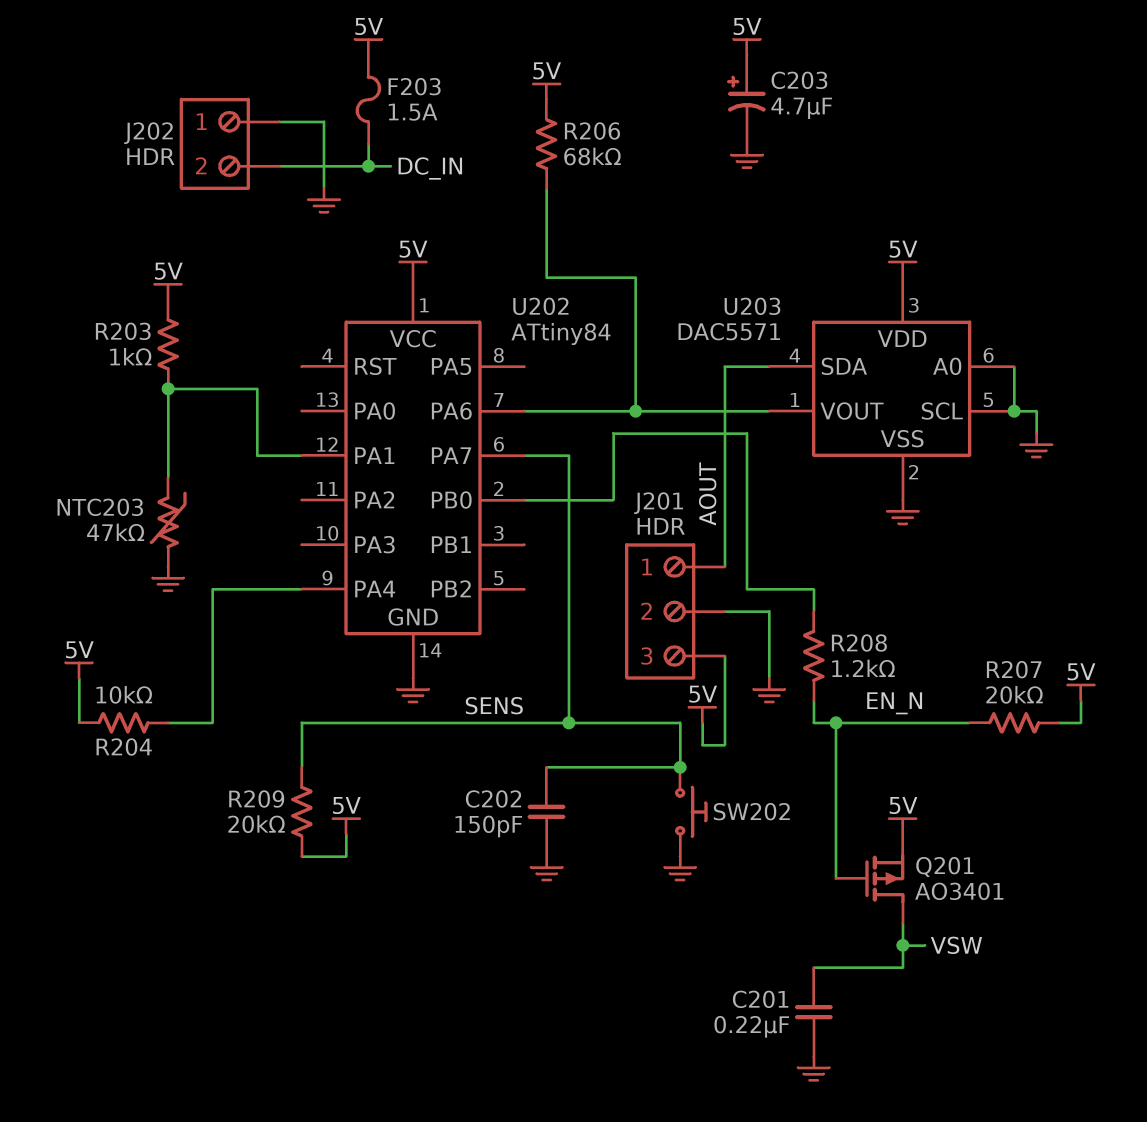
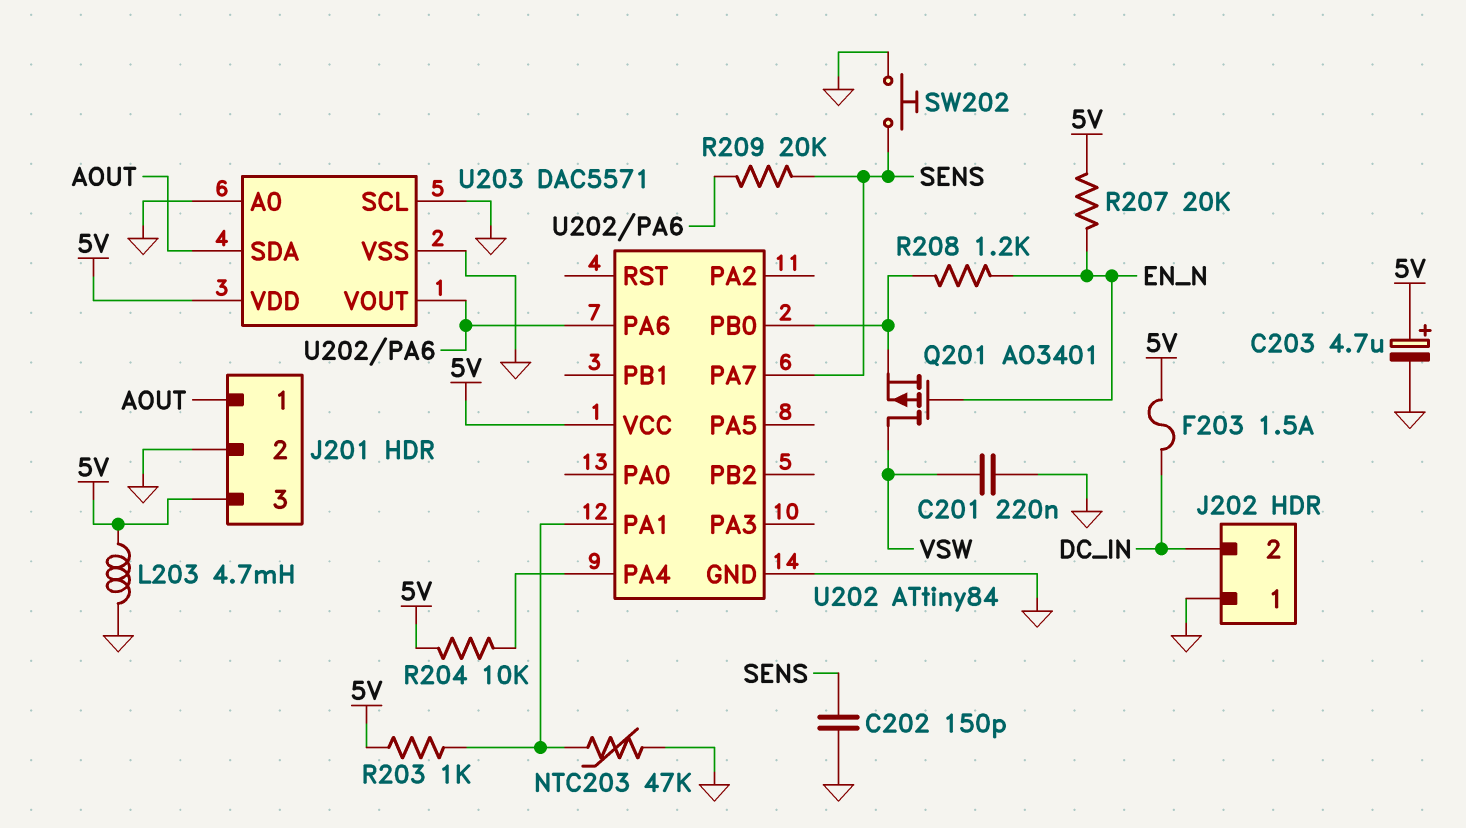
L203: none -> 4.7mH (5V, GND)
Q201: PMOS AO3401 (G EN_N, D VSW, S 5V) -> PMOS AO3401 (G EN_N, D VSW, S U202/PB0)
R206: 68k (5V, U202/PA6) -> none
R209: 20k (5V, SENS) -> 20k (SENS, U202/PA6)

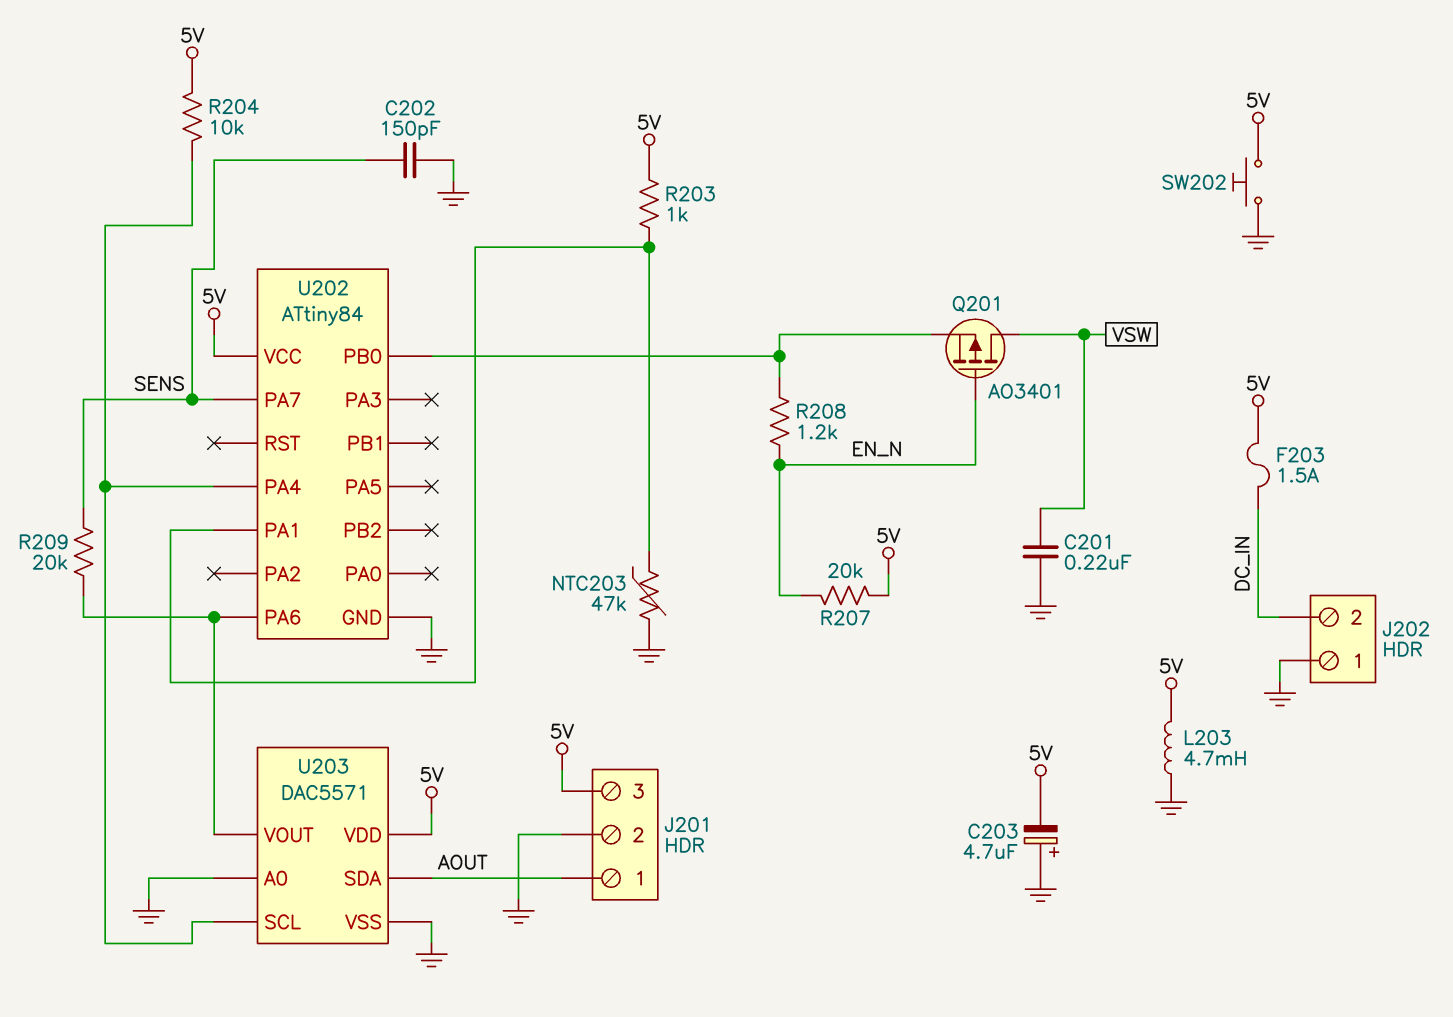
C203: 4.7uF (plus 5V, minus GND) -> 4.7uF (plus GND, minus 5V)
SW202: button (GND, SENS) -> button (5V, GND)
U203 pin SCL: GND -> U202/PA4

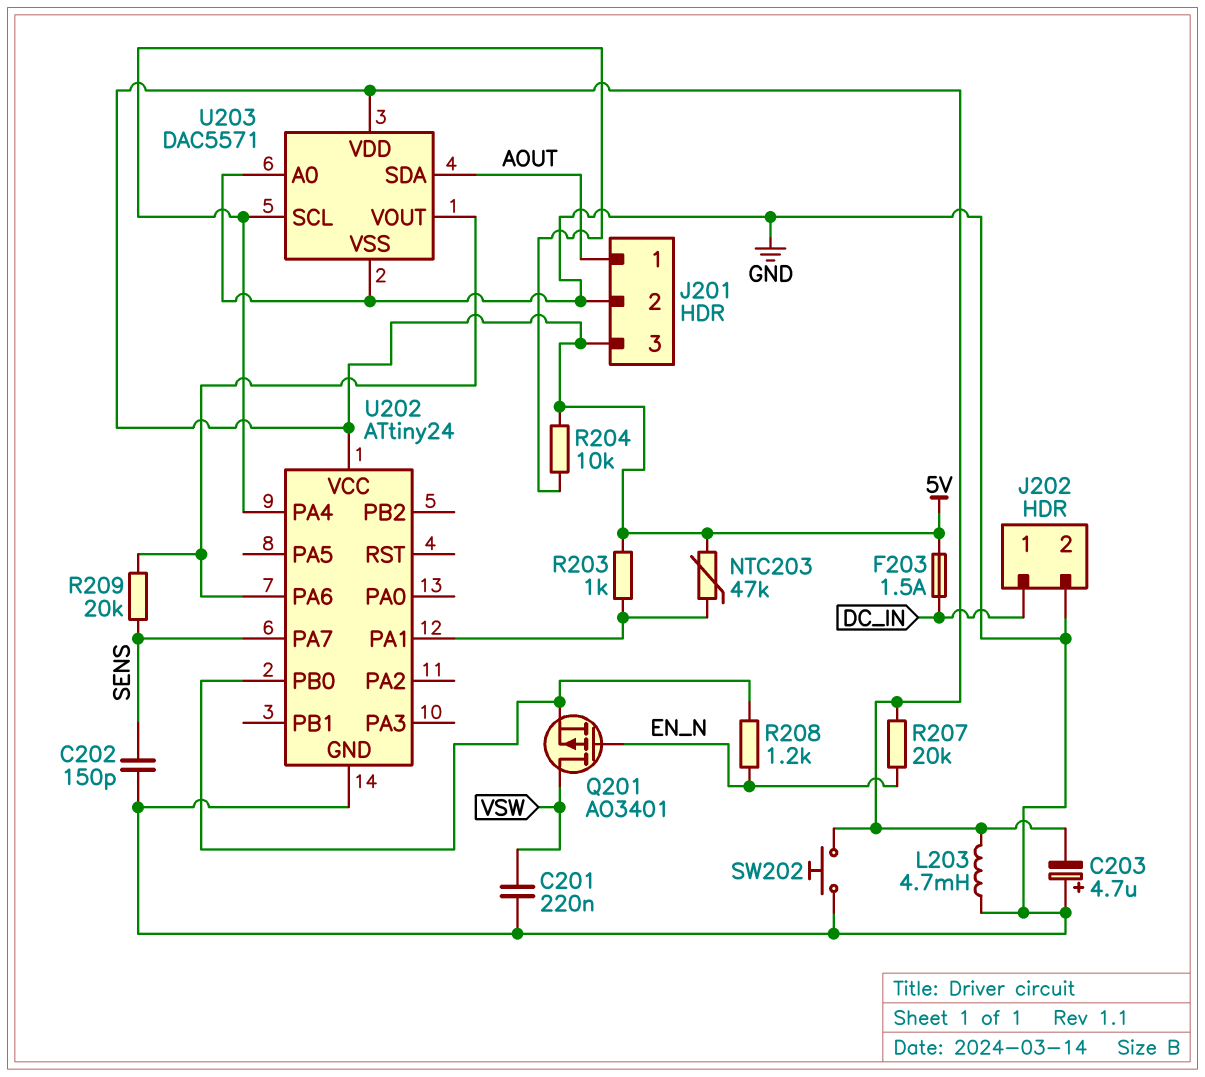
J202 pin 1: GND -> DC_IN
J202 pin 2: DC_IN -> GND
NTC203: 47k (GND, U202/PA1) -> 47k (5V, U202/PA1)
U202: ATtiny84 -> ATtiny24

